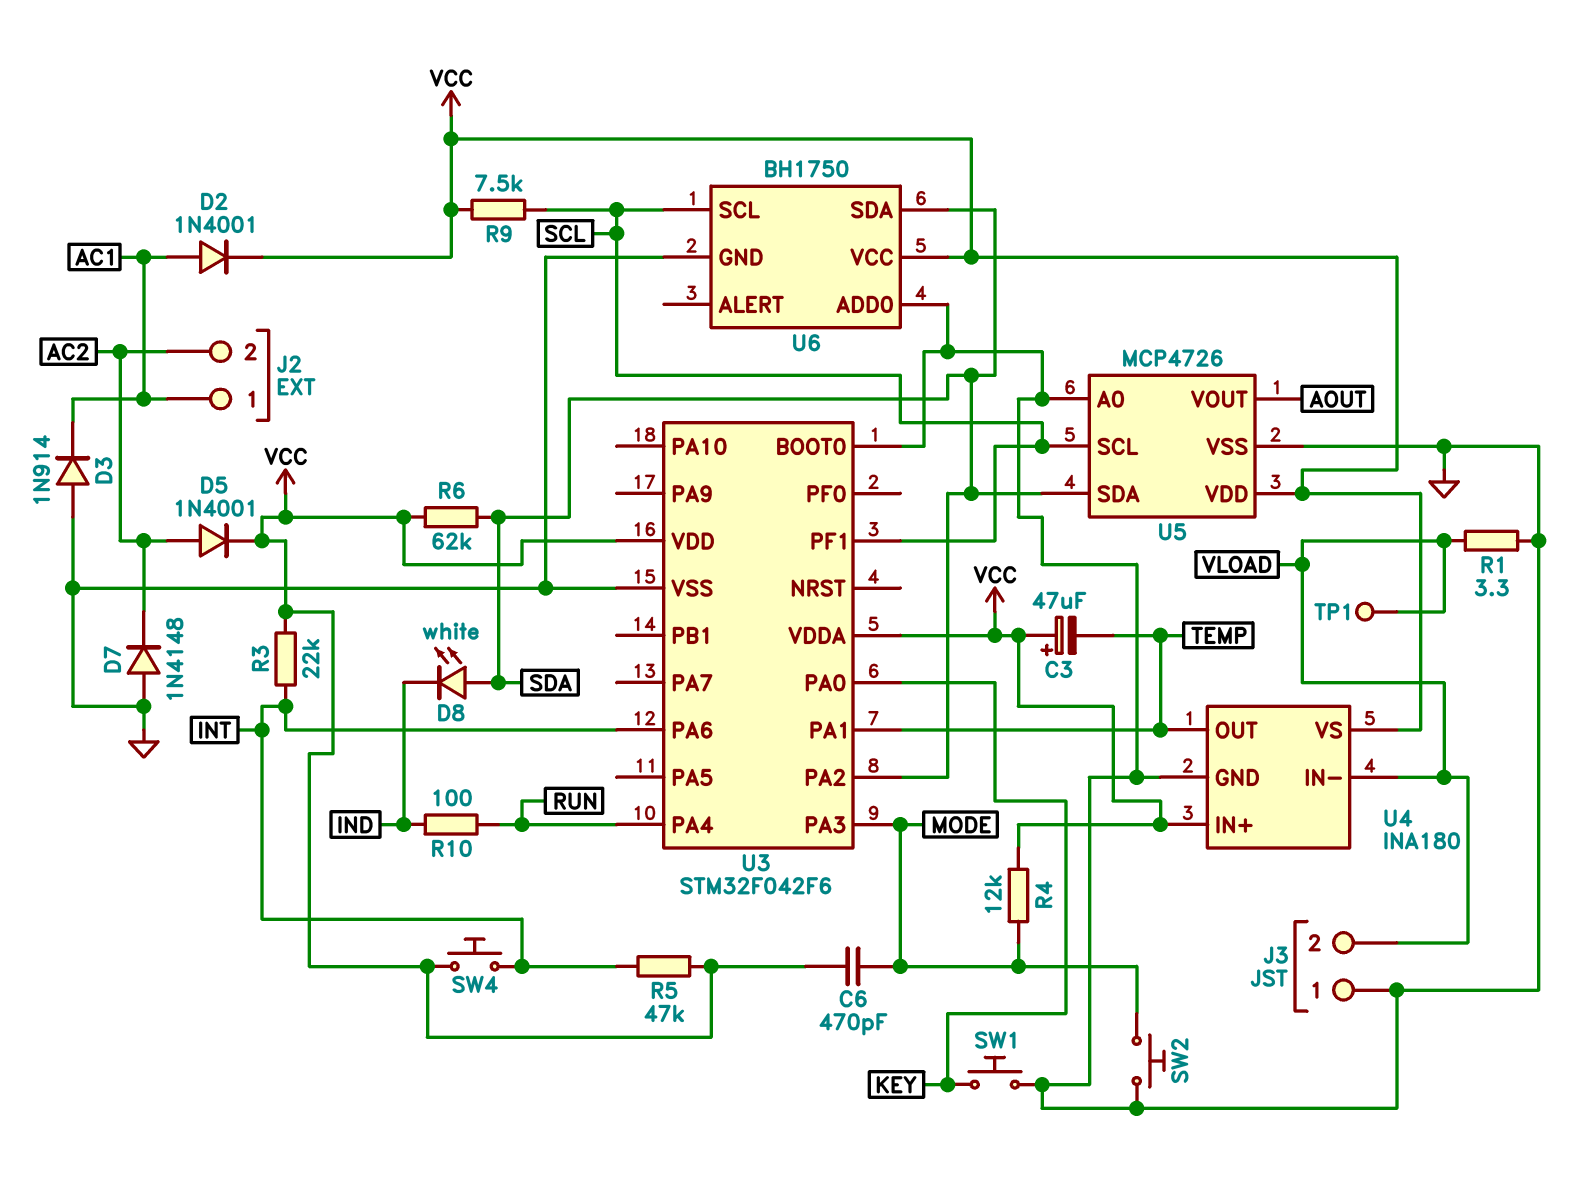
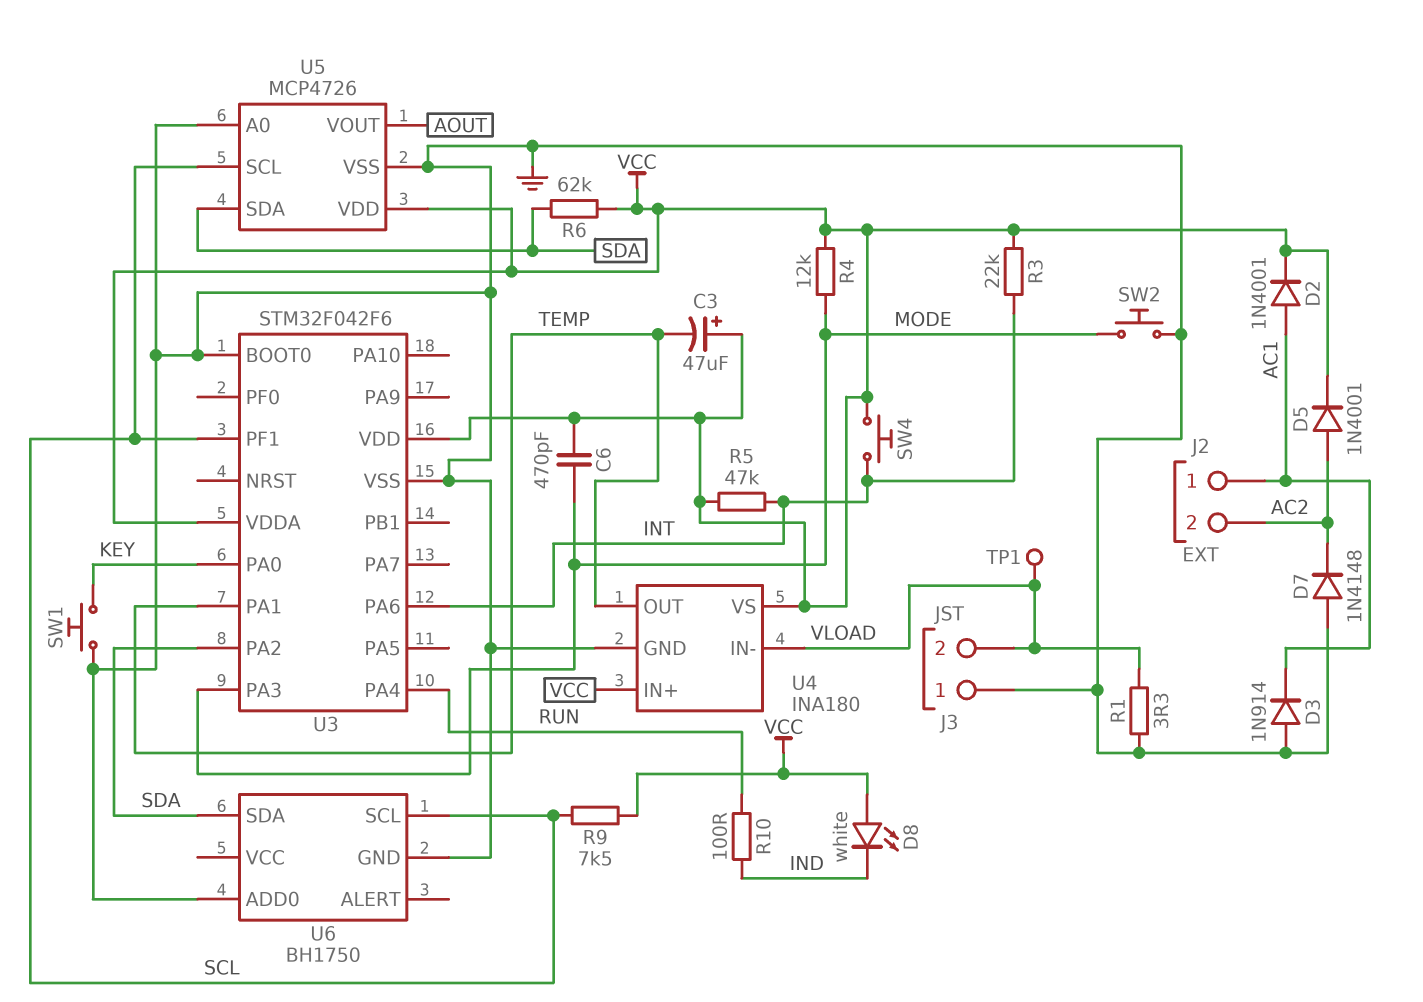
D8: LED white (A SDA, K IND) -> LED white (A VCC, K IND)
U6 pin VCC: VCC -> none

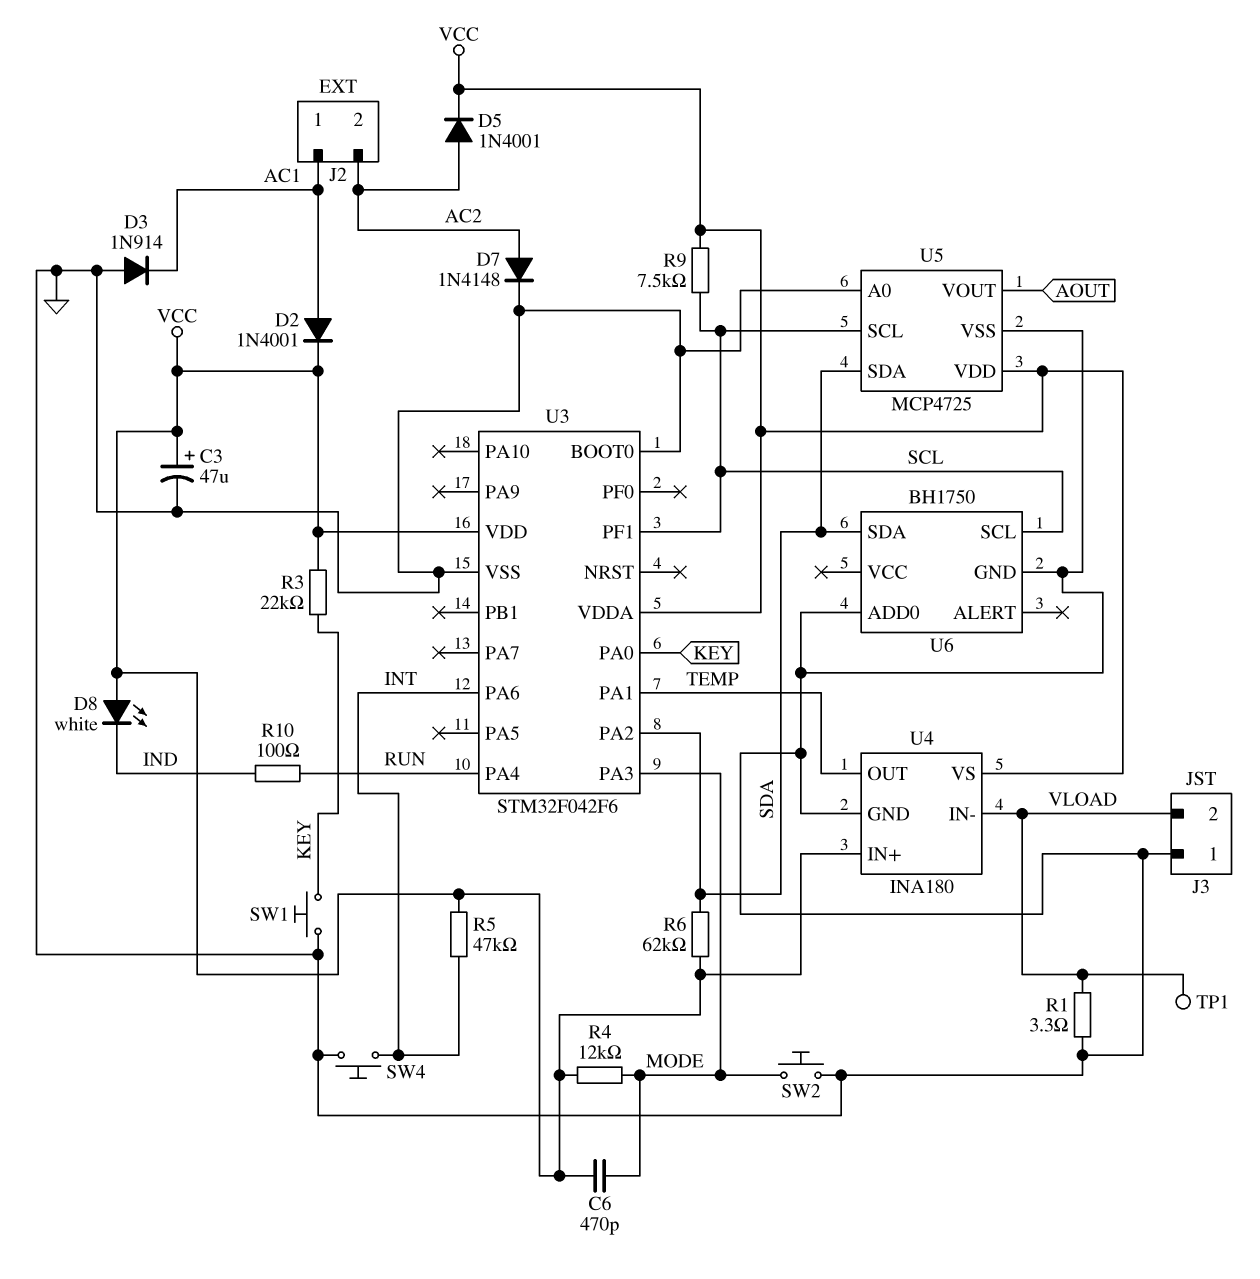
C3: 47uF (plus VCC, minus TEMP) -> 47uF (plus VCC, minus GND)
D7: diode 1N4148 (A GND, K AC2) -> diode 1N4148 (A AC2, K GND)
R3: 22k (INT, VCC) -> 22k (KEY, VCC)
SW4: button (INT, VCC) -> button (GND, INT)
U5: MCP4726 -> MCP4725

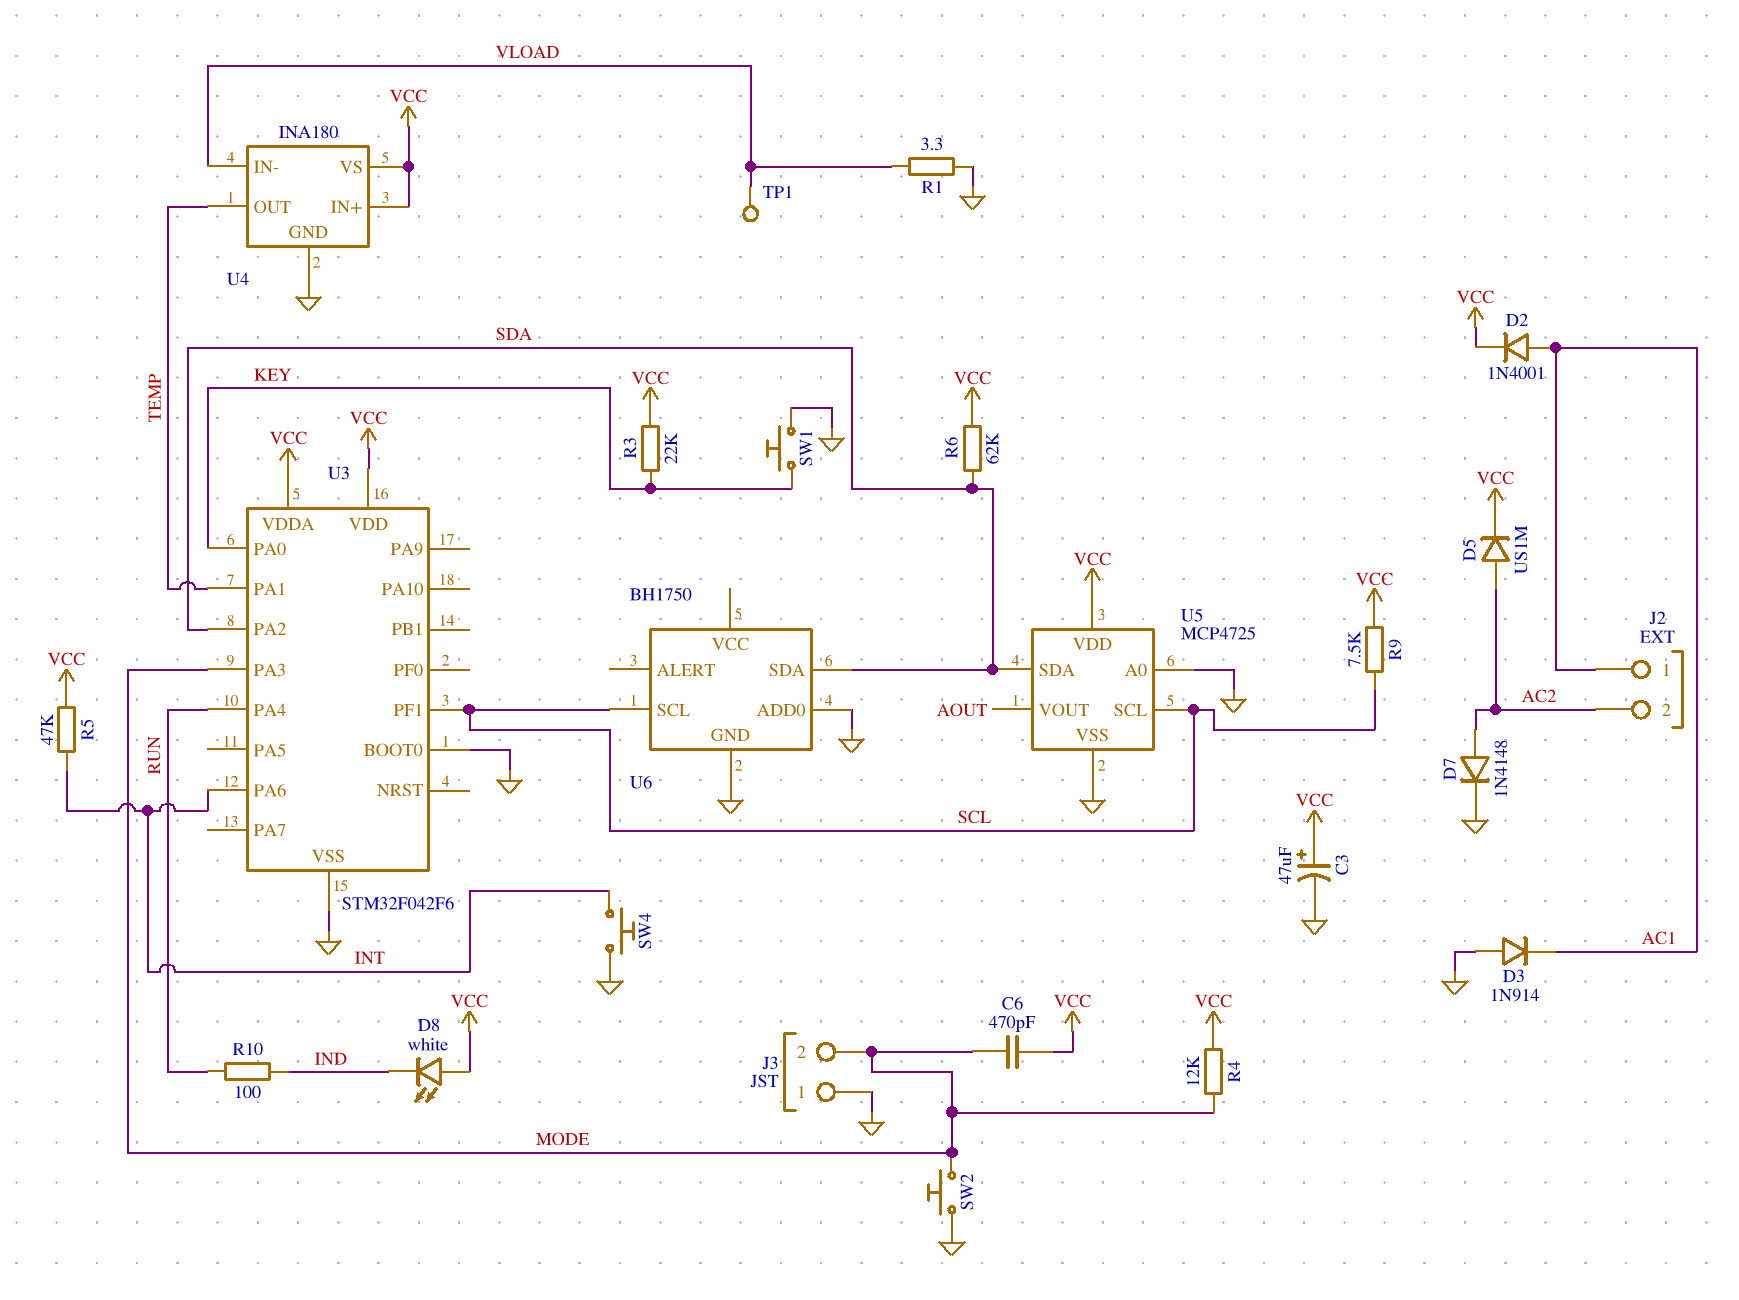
D5: diode 1N4001 (A AC2, K VCC) -> diode US1M (A AC2, K VCC)
J3 pin 2: VLOAD -> MODE

